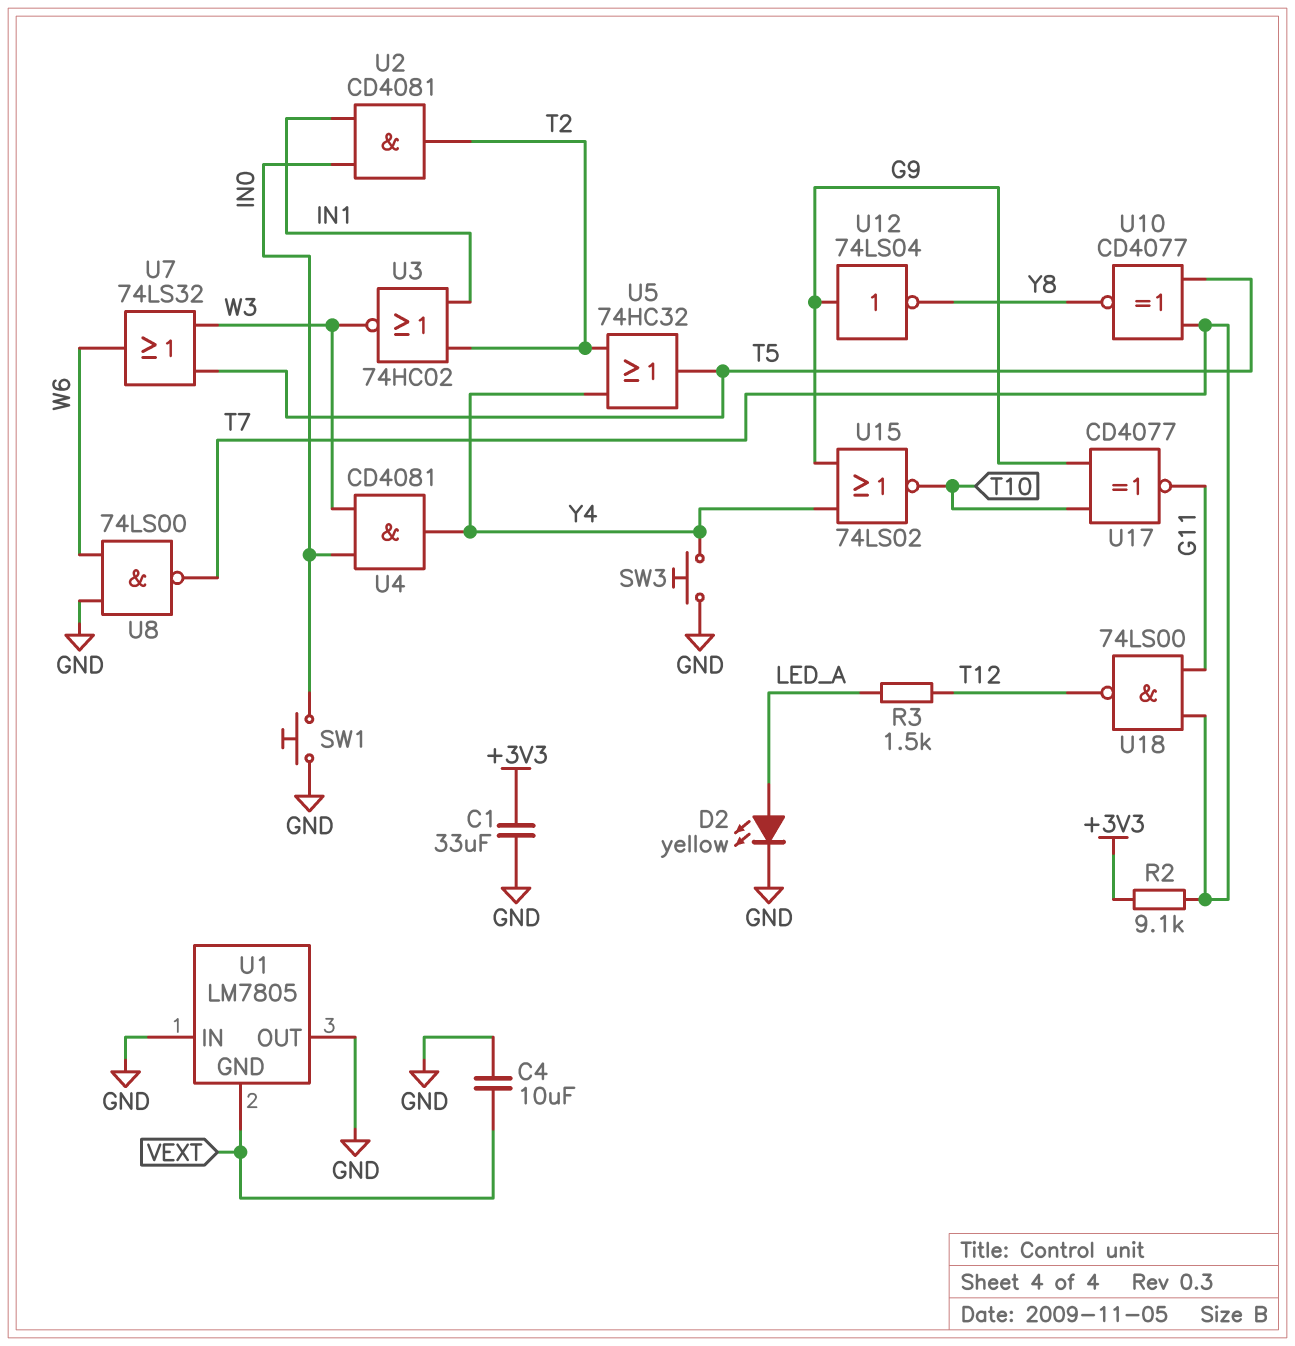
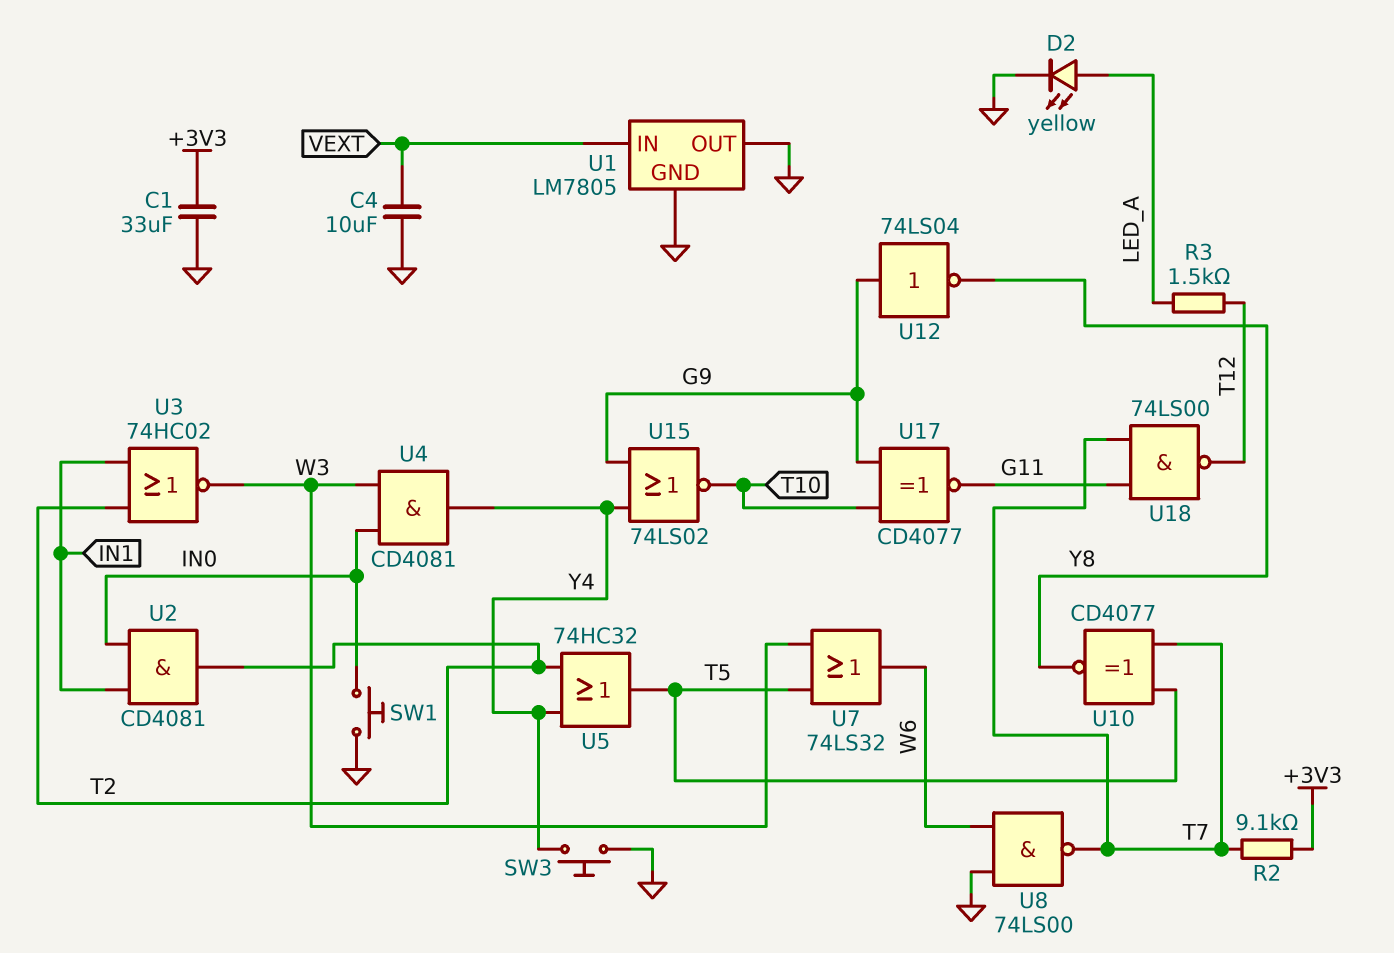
U1 pin GND: VEXT -> GND
U1 pin IN: GND -> VEXT

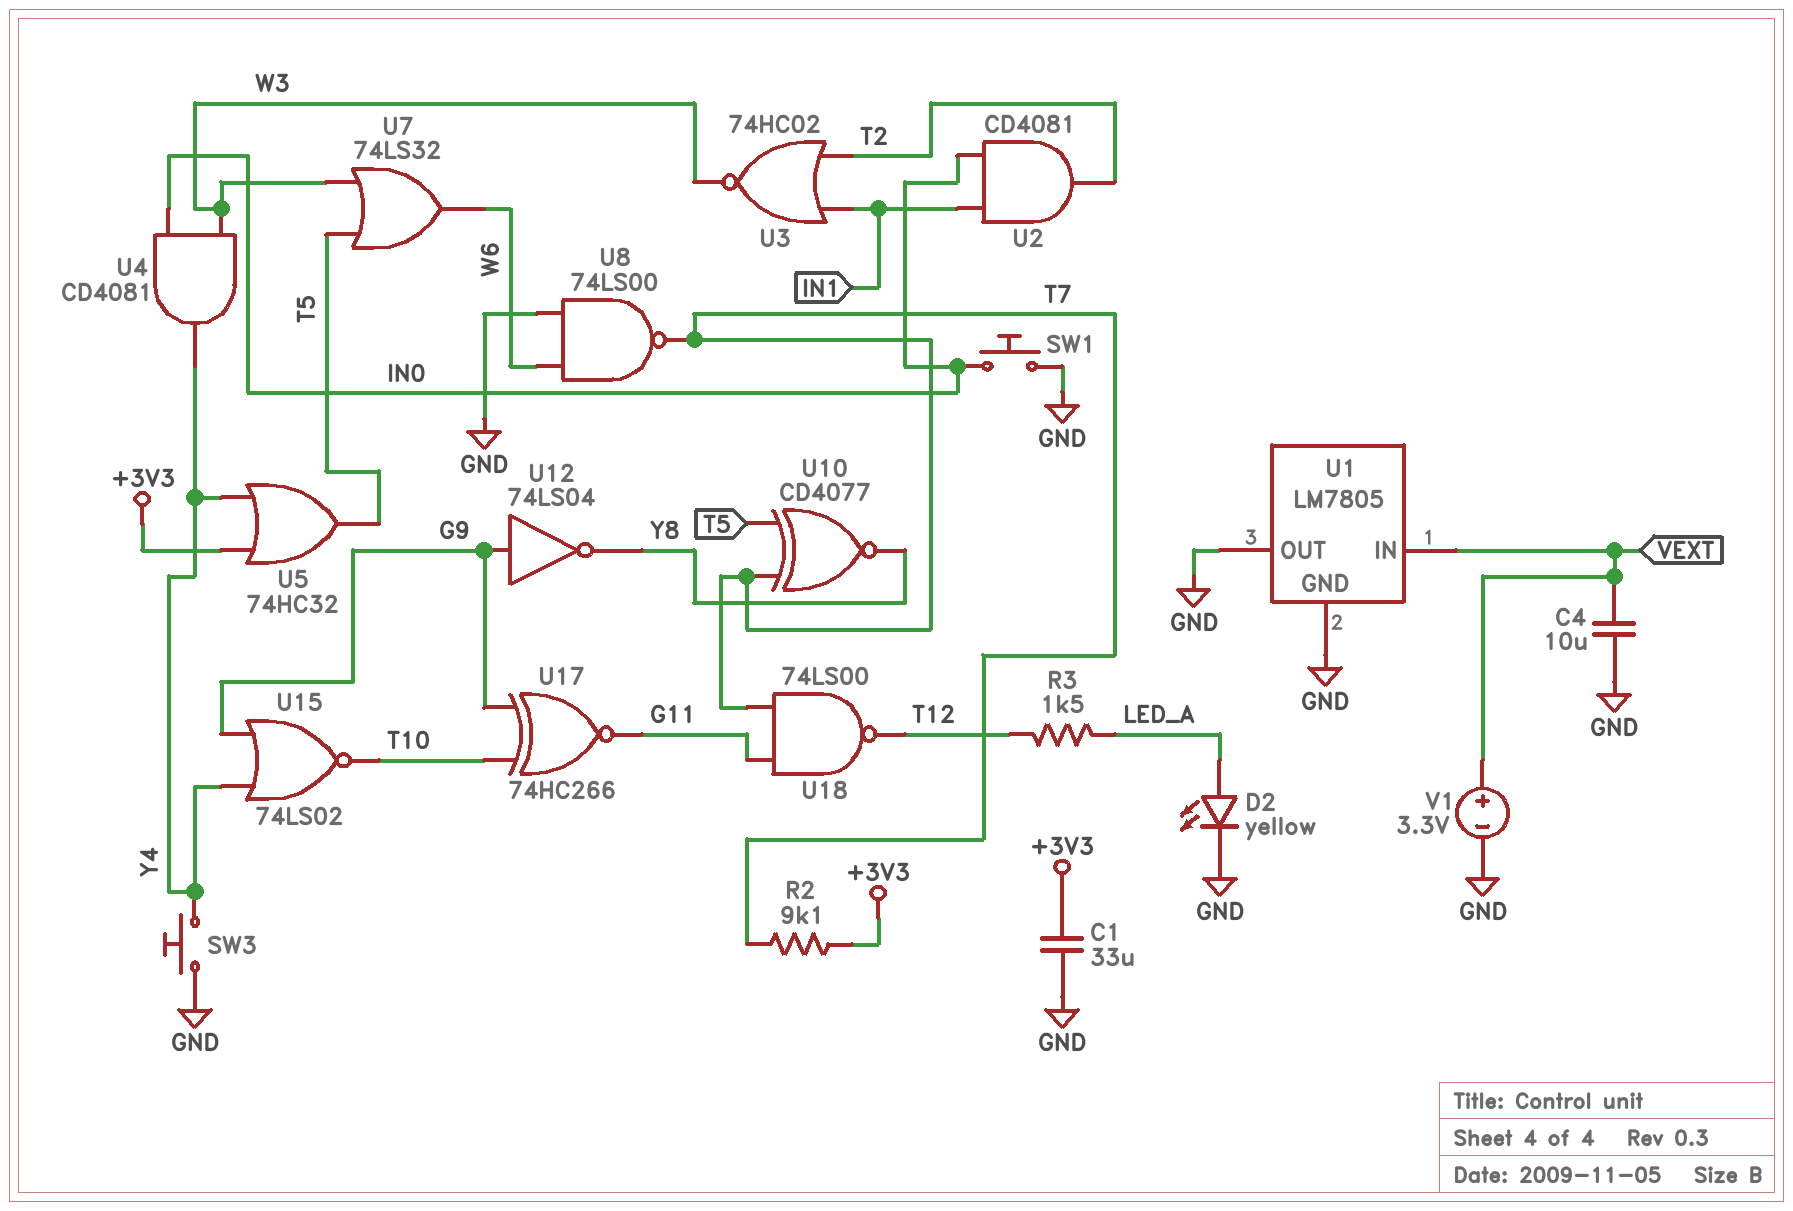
U5: OR 74HC32 (in T2, in Y4, out T5) -> OR 74HC32 (in +3V3, in Y4, out T5)
U17: XNOR CD4077 (in G9, in T10, out G11) -> XNOR 74HC266 (in G9, in T10, out G11)
V1: none -> 3.3V (plus VEXT, minus GND)

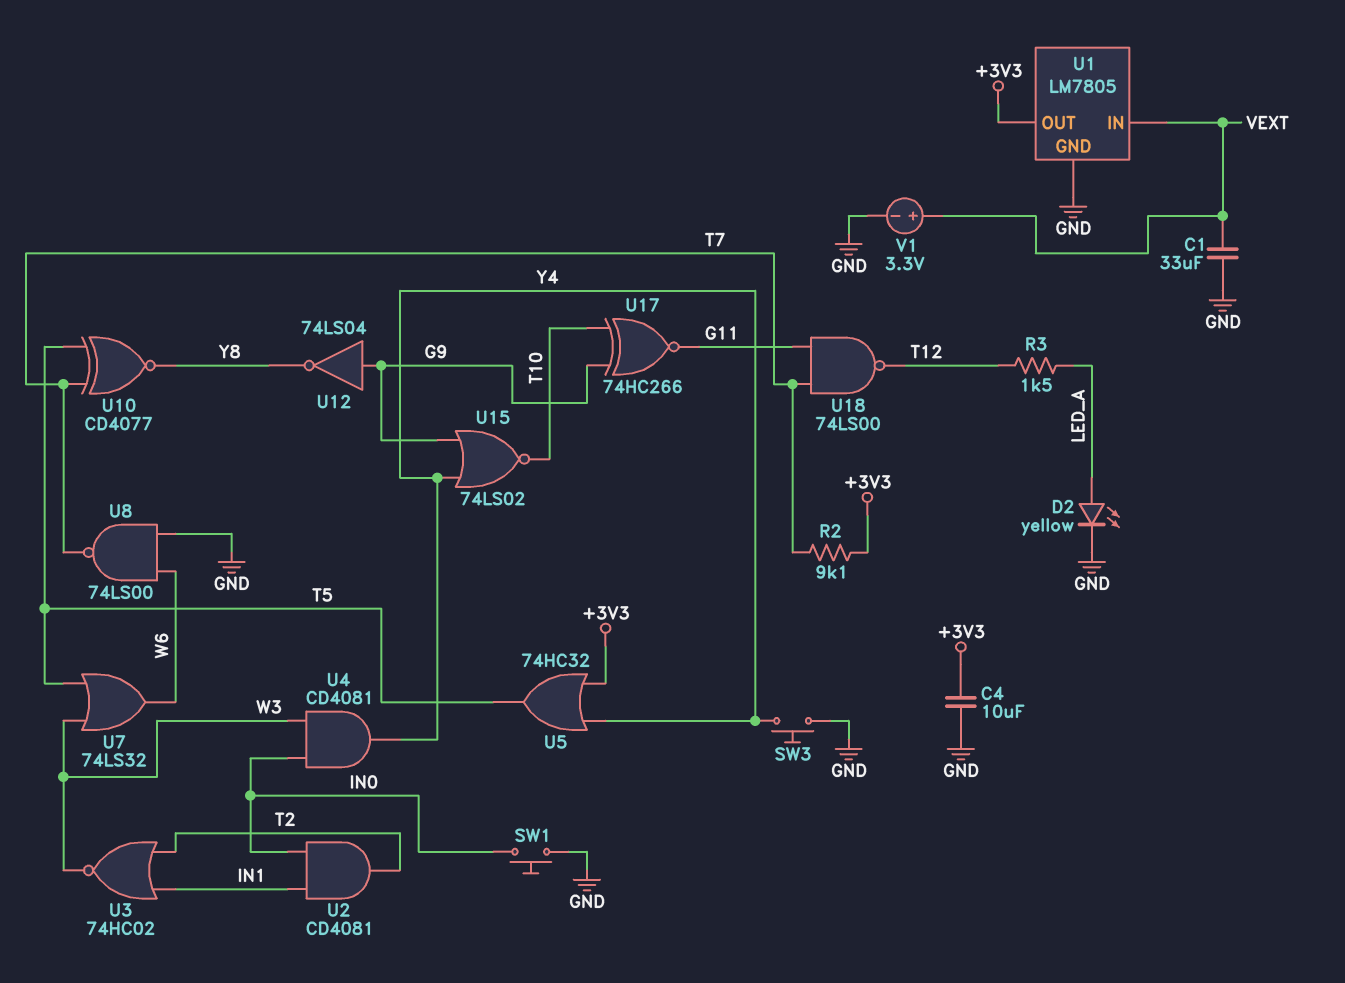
C1: 33uF (+3V3, GND) -> 33uF (GND, VEXT)
C4: 10uF (GND, VEXT) -> 10uF (+3V3, GND)
U1 pin OUT: GND -> +3V3

